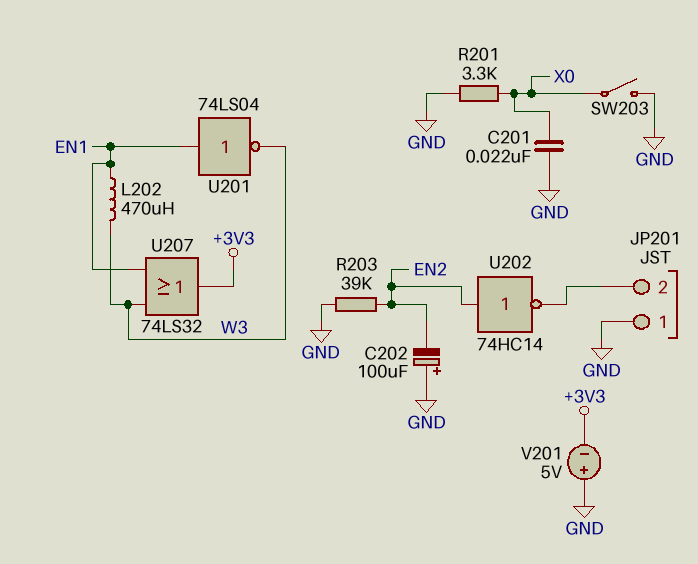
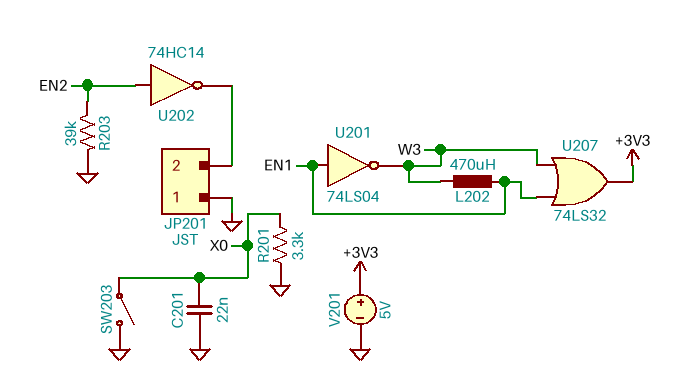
C202: 100uF (plus GND, minus EN2) -> none
V201: 5V (plus GND, minus +3V3) -> 5V (plus +3V3, minus GND)

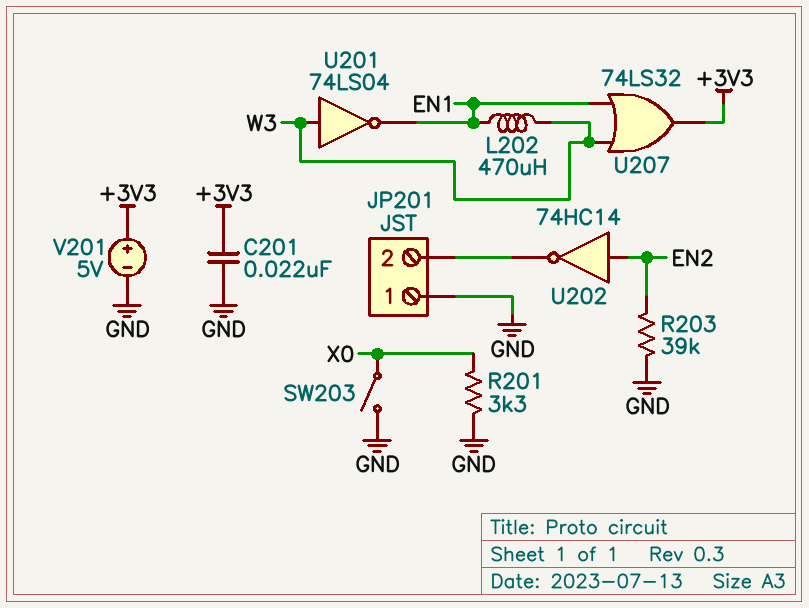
C201: 22nF (GND, X0) -> 22nF (+3V3, GND)
U201: NOT 74LS04 (in EN1, out W3) -> NOT 74LS04 (in W3, out EN1)

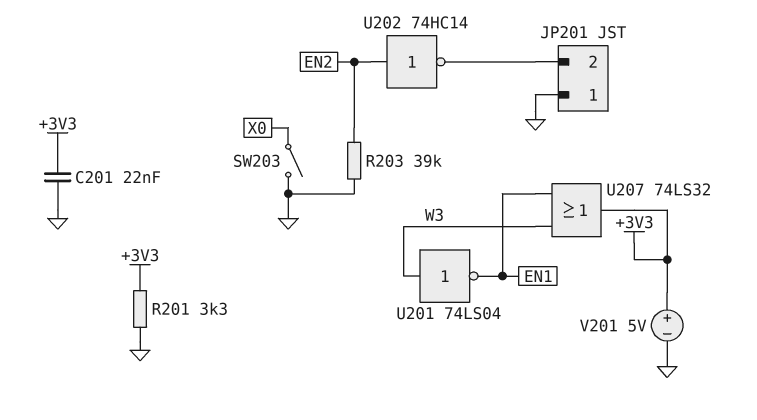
L202: 470uH (EN1, W3) -> none
R201: 3.3k (GND, X0) -> 3.3k (+3V3, GND)

